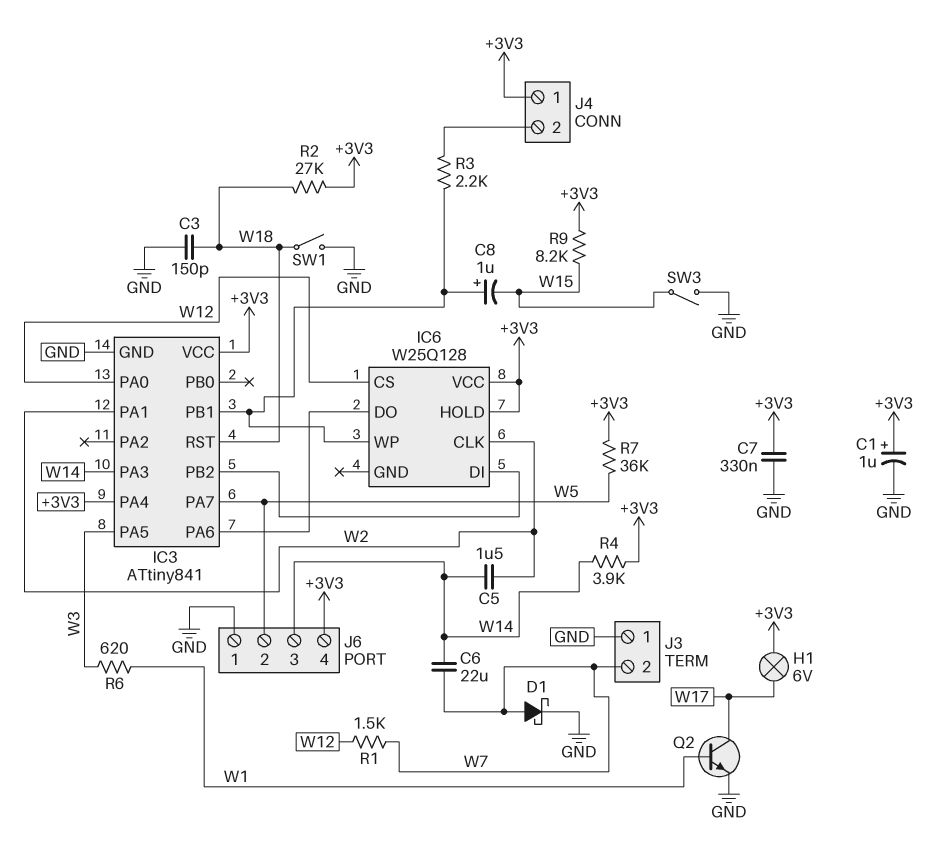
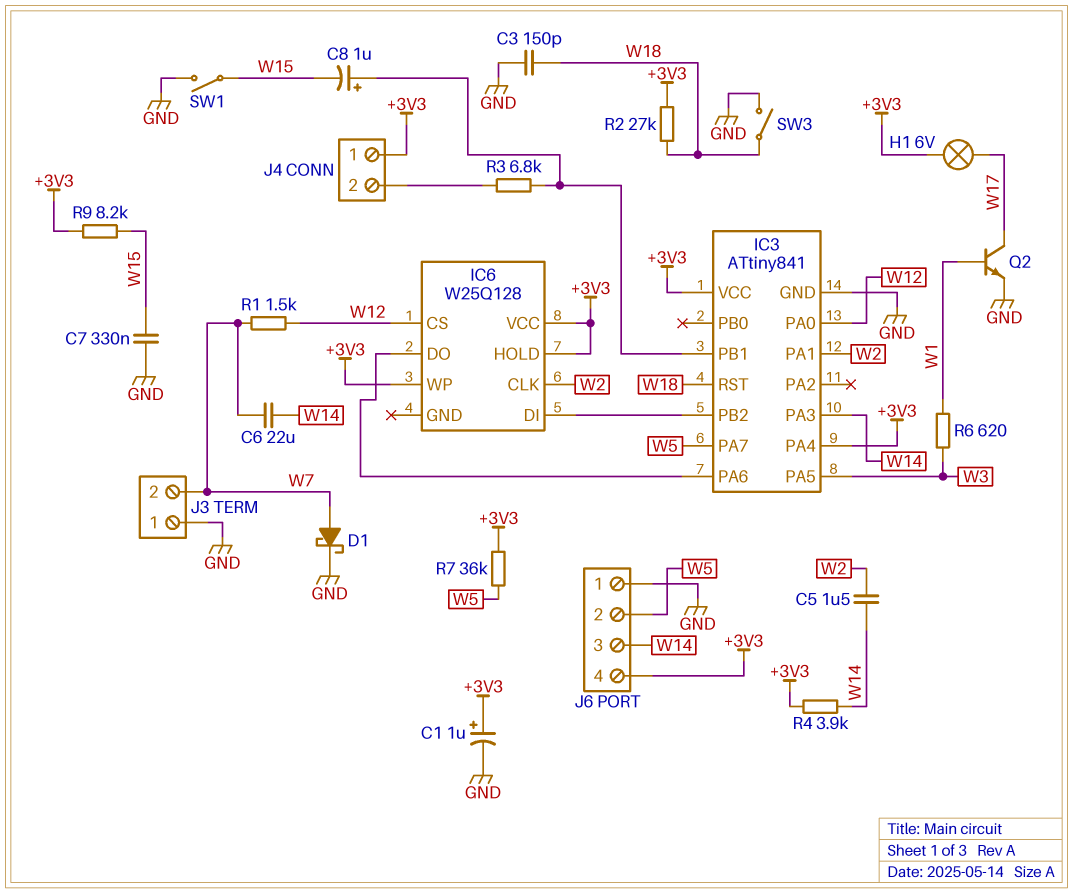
C7: 330nF (+3V3, GND) -> 330nF (GND, W15)
IC6 pin WP: IC3/PB1 -> +3V3
R3: 2.2k (IC3/PB1, J4/2) -> 6.8k (IC3/PB1, J4/2)
SW1: switch (GND, W18) -> switch (GND, W15)
SW3: switch (GND, W15) -> switch (GND, W18)

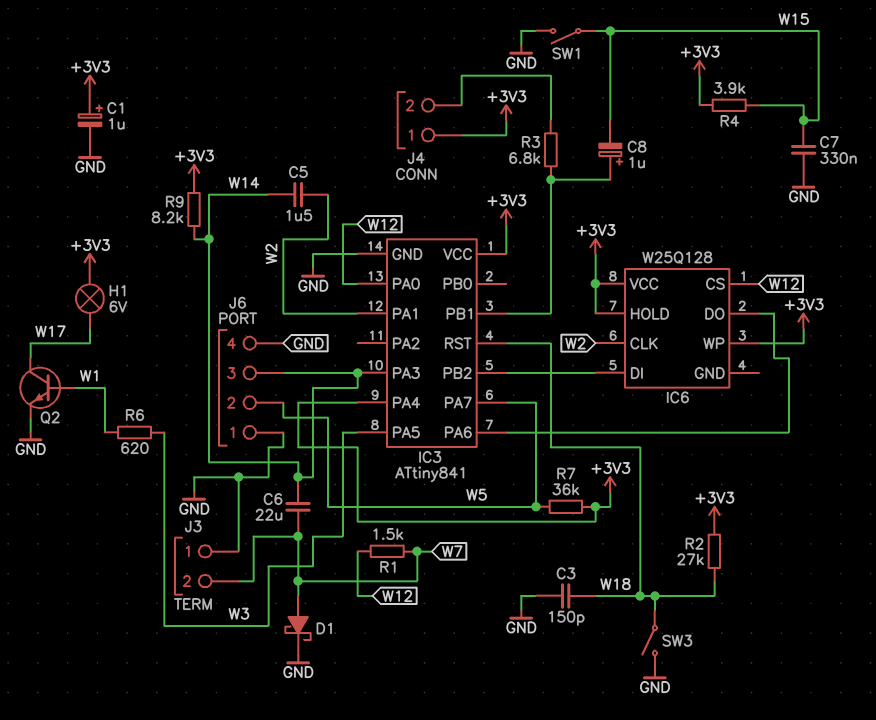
J6 pin 4: +3V3 -> GND
R4: 3.9k (+3V3, W14) -> 3.9k (+3V3, W15)
R9: 8.2k (+3V3, W15) -> 8.2k (+3V3, W14)

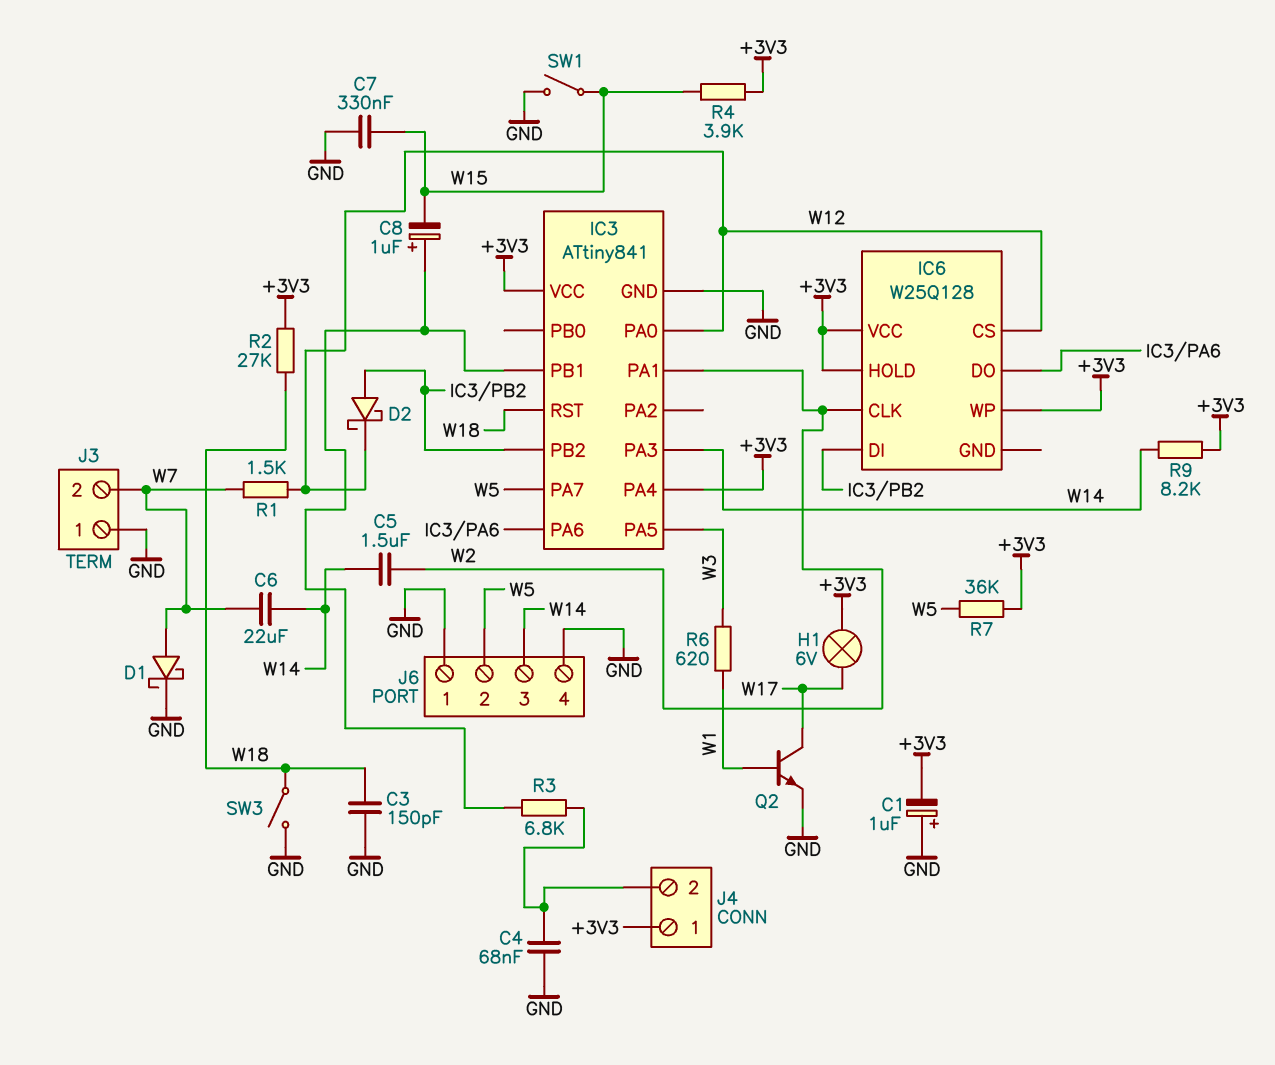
C1: 1uF (plus +3V3, minus GND) -> 1uF (plus GND, minus +3V3)
C4: none -> 68nF (GND, J4/2)
D2: none -> schottky (A IC3/PB2, K W12)

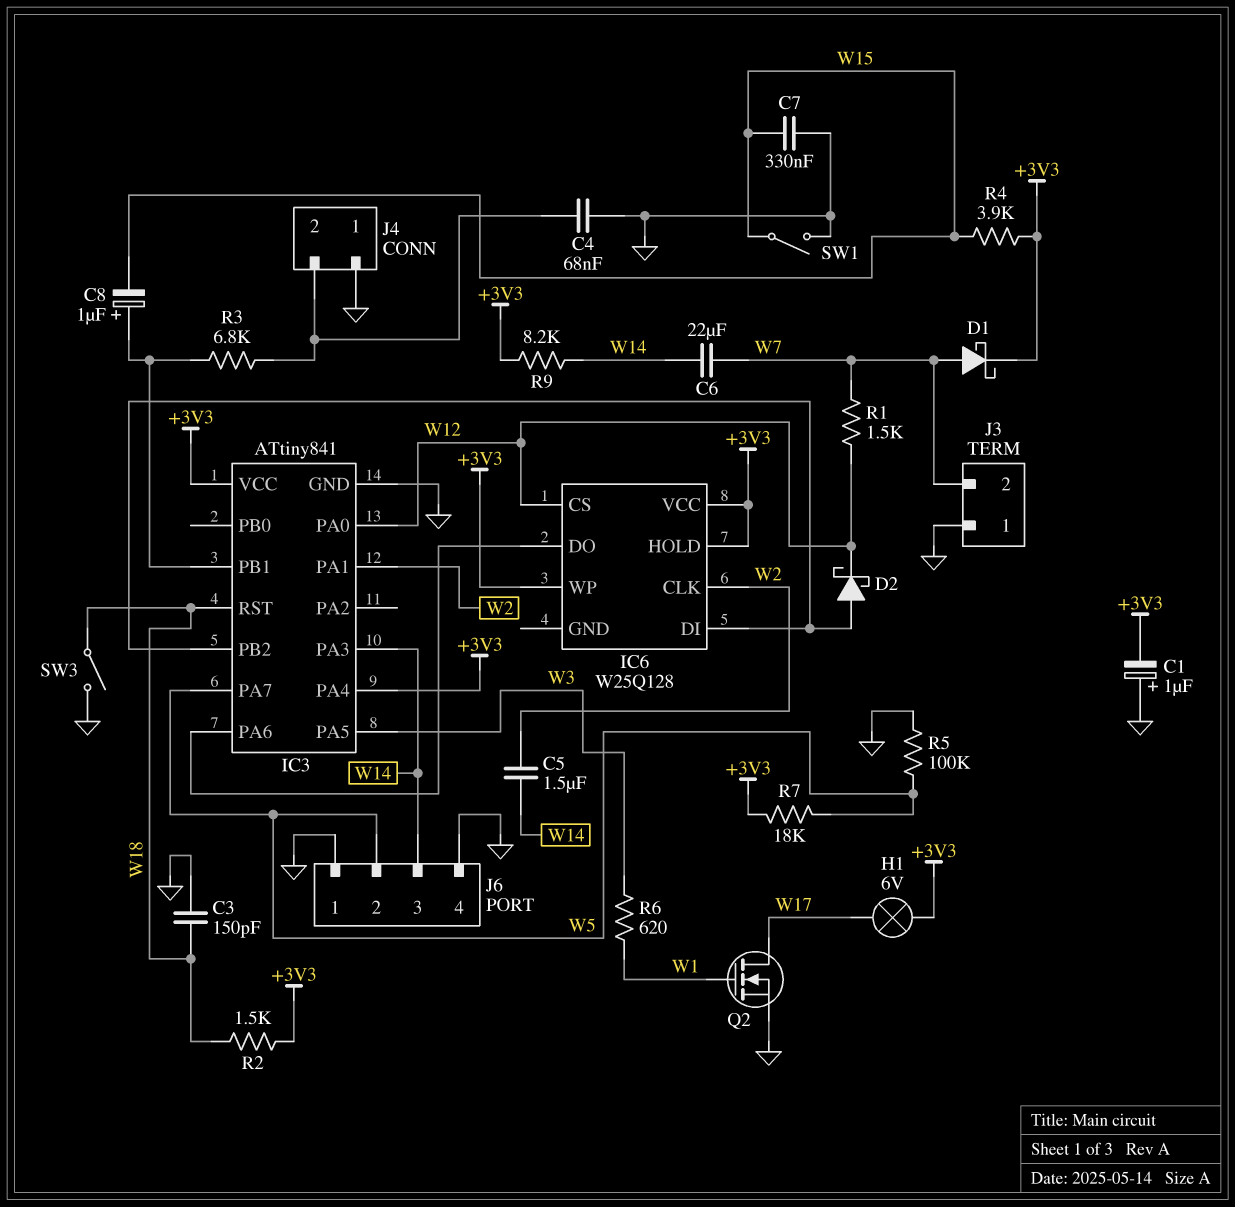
D1: schottky (A W7, K GND) -> schottky (A W7, K +3V3)
J4 pin 1: +3V3 -> GND
Q2: NPN (B W1, C W17, E GND) -> NMOS (G W1, D W17, S GND)
R2: 27k (+3V3, W18) -> 1.5k (+3V3, W18)
R5: none -> 100k (GND, W5)
R7: 36k (+3V3, W5) -> 18k (+3V3, W5)

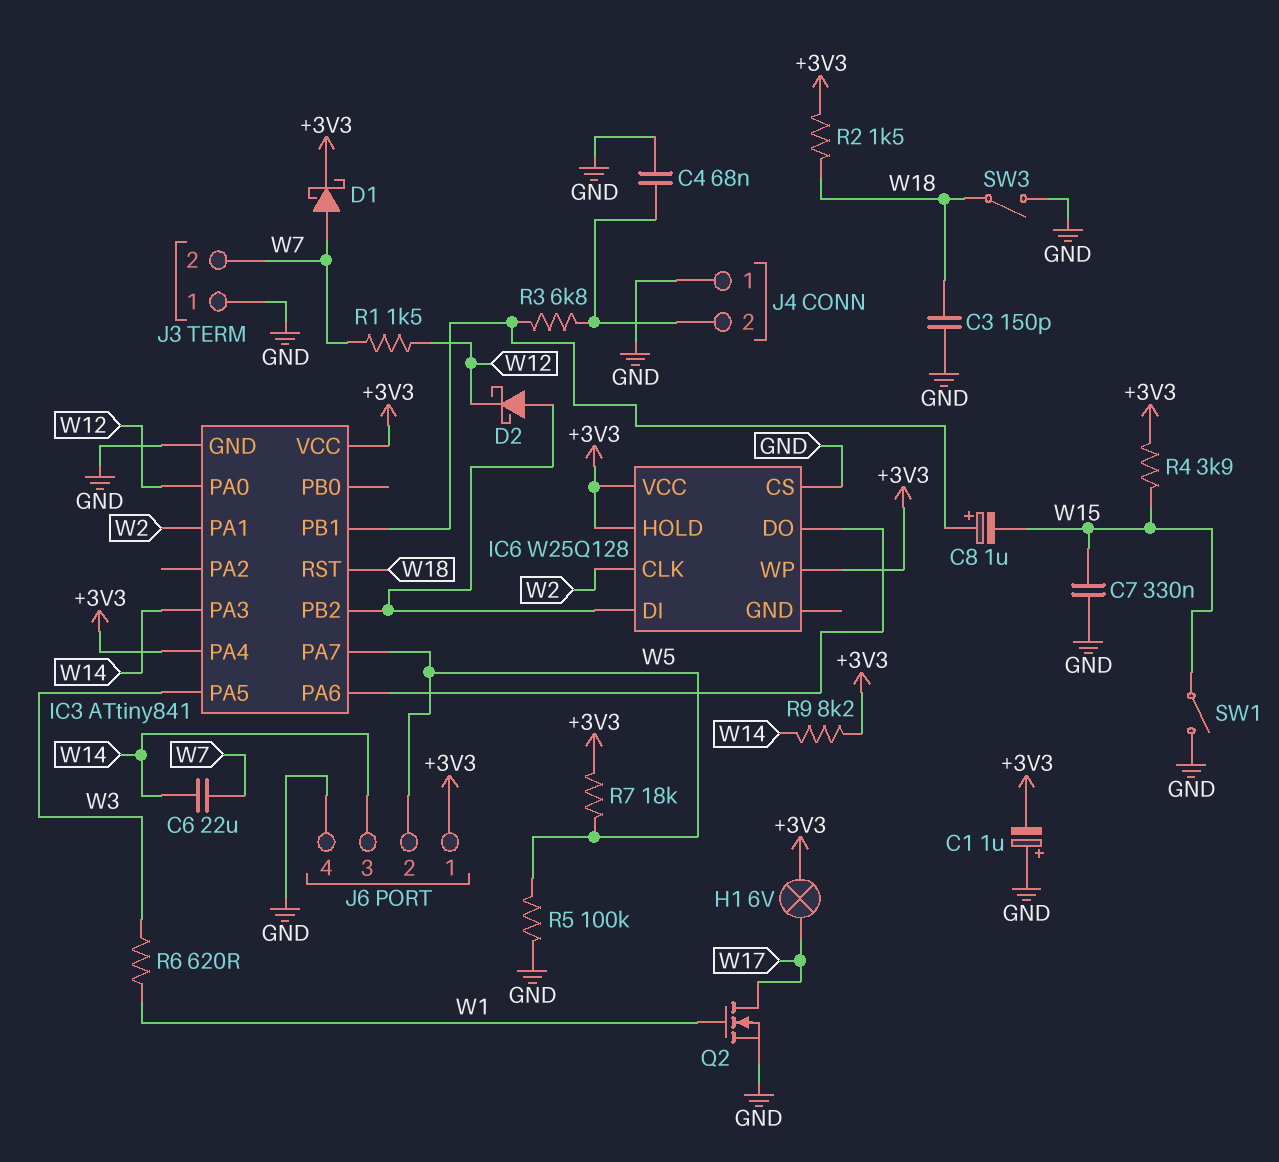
C5: 1.5uF (W2, W14) -> none
IC6 pin CS: W12 -> GND
J6 pin 1: GND -> +3V3

